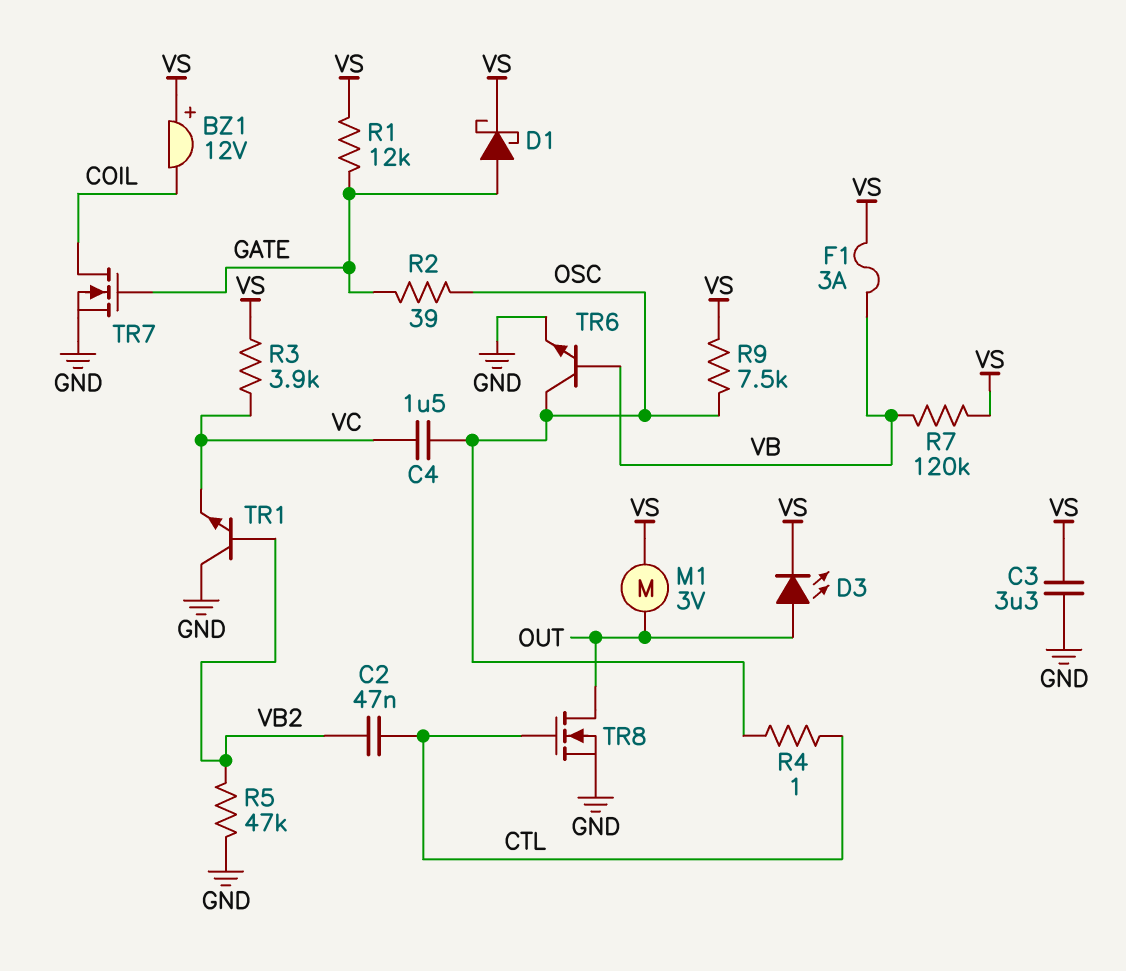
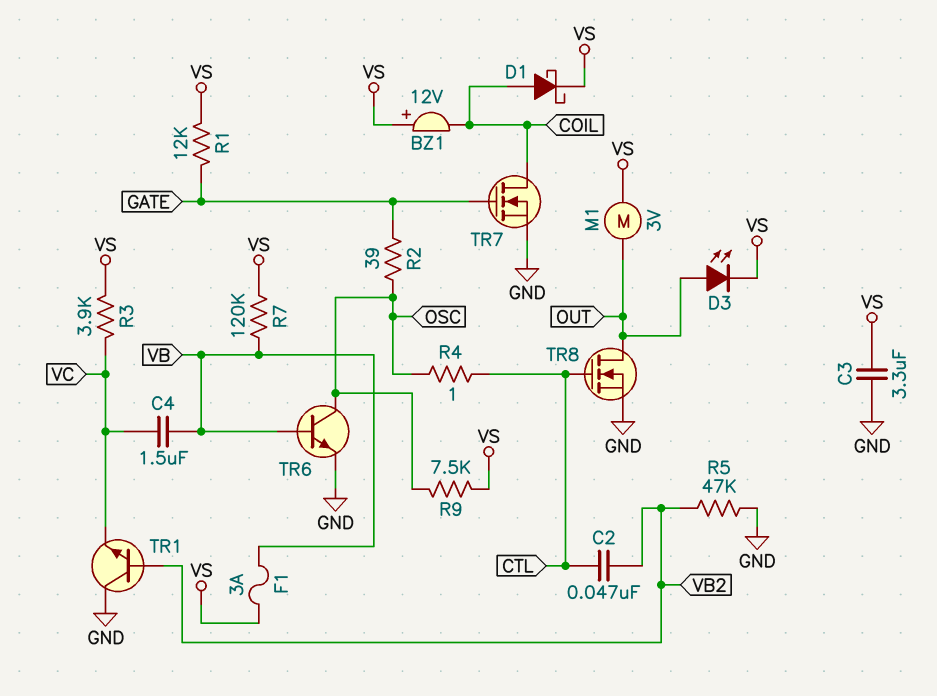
C4: 1.5uF (OSC, VC) -> 1.5uF (VB, VC)
D1: schottky (A GATE, K VS) -> schottky (A COIL, K VS)

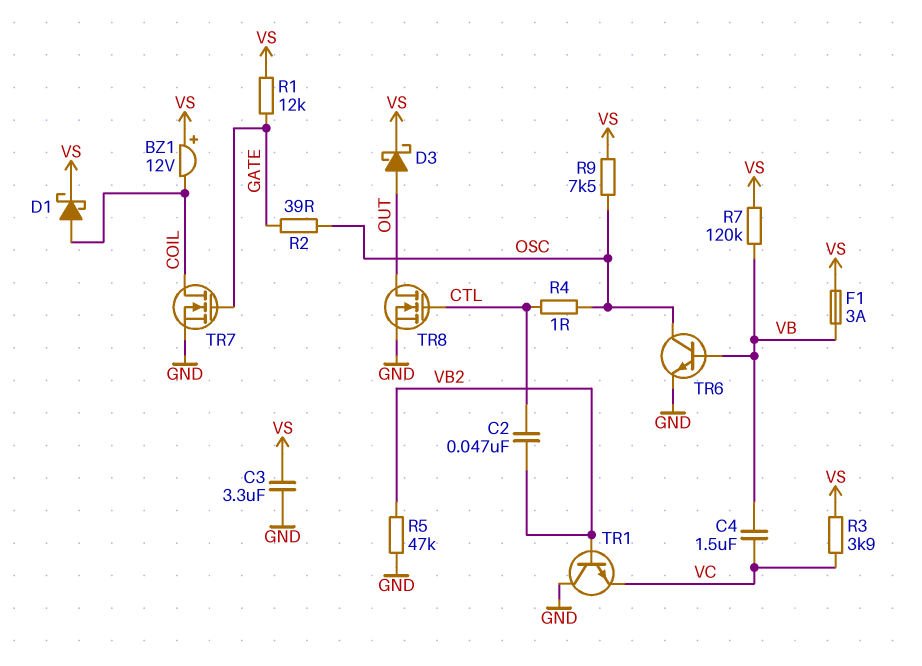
D3: LED (A OUT, K VS) -> schottky (A OUT, K VS)
M1: motor 3V (OUT, VS) -> none

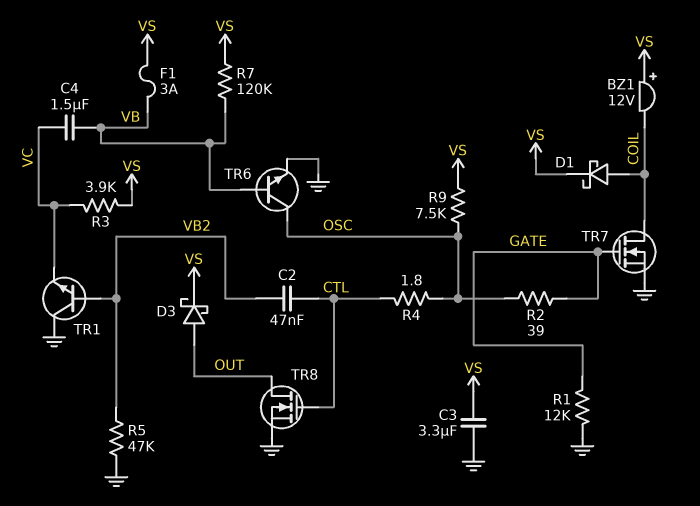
R1: 12k (GATE, VS) -> 12k (GATE, GND)
R4: 1 (CTL, OSC) -> 1.8 (CTL, OSC)

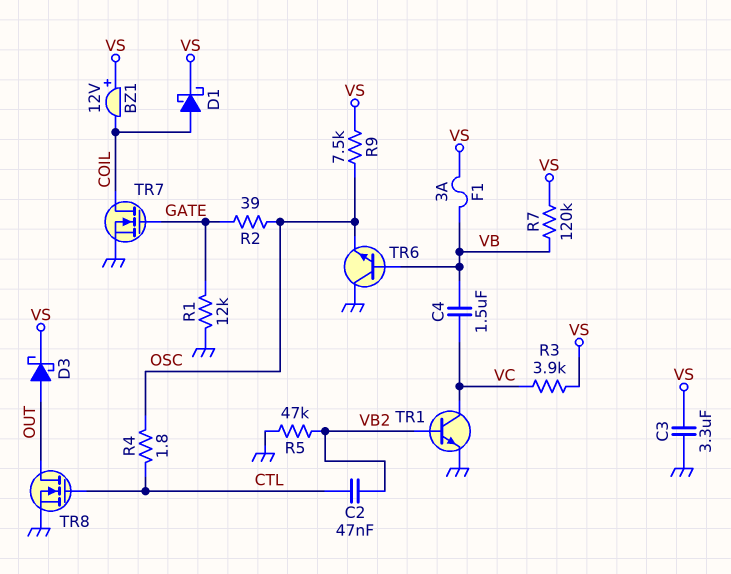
TR1: NPN (B VB2, C GND, E VC) -> NPN (B VB2, C VC, E GND)
TR6: NPN (B VB, C OSC, E GND) -> NPN (B VB, C GND, E OSC)

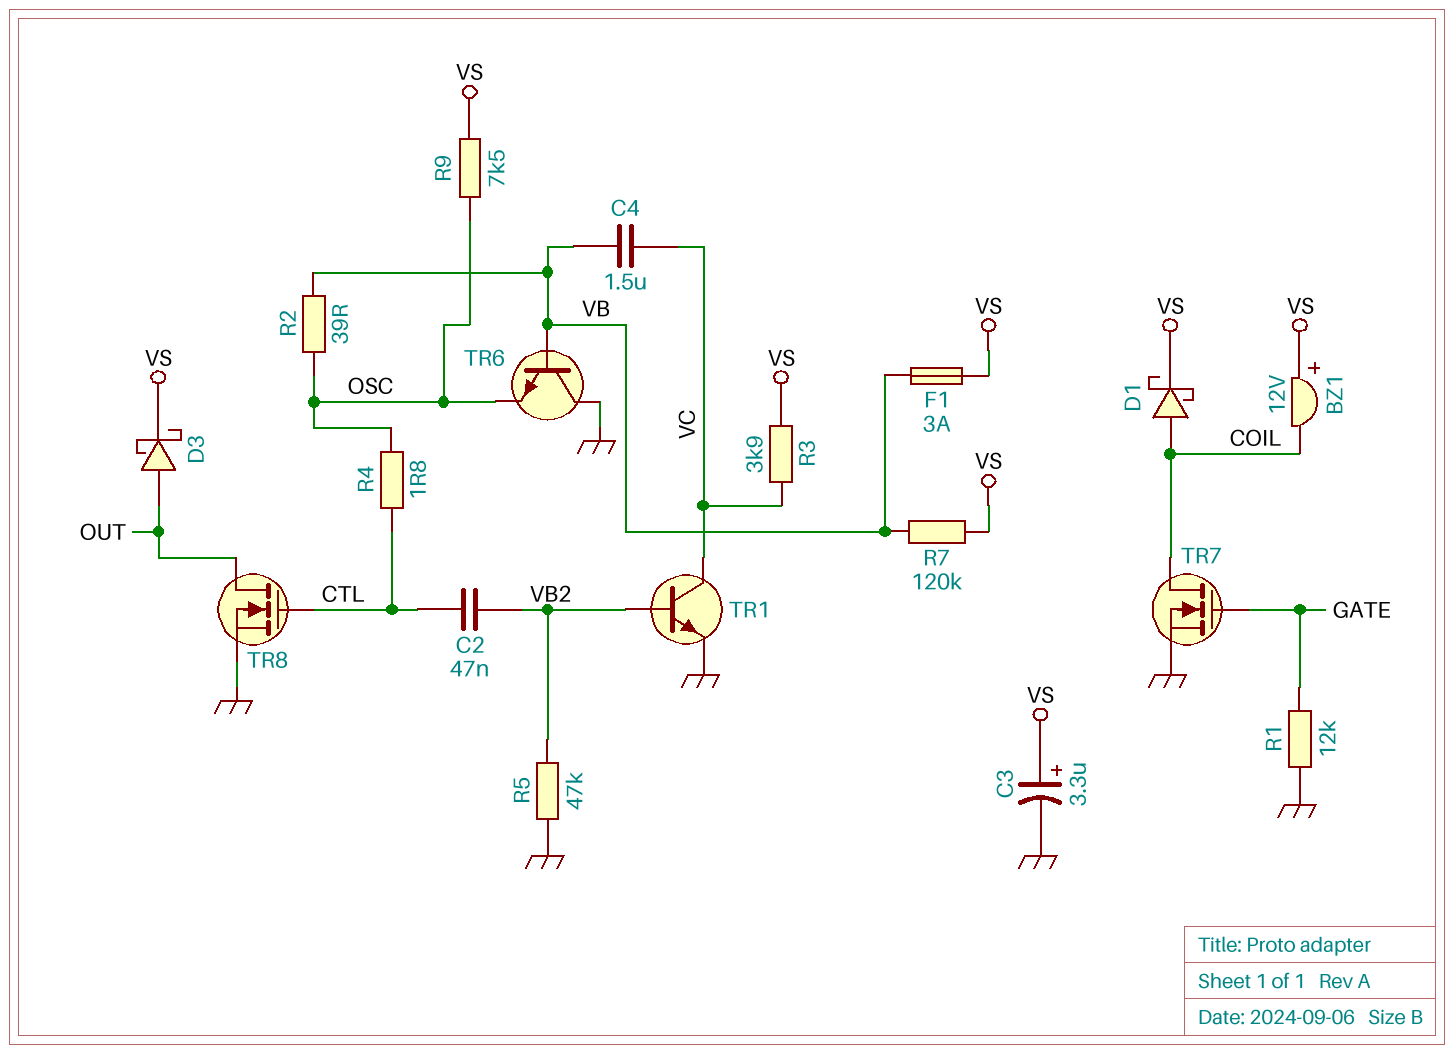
C3: 3.3uF (GND, VS) -> 3.3uF (plus VS, minus GND)
R2: 39 (GATE, OSC) -> 39 (OSC, VB)

